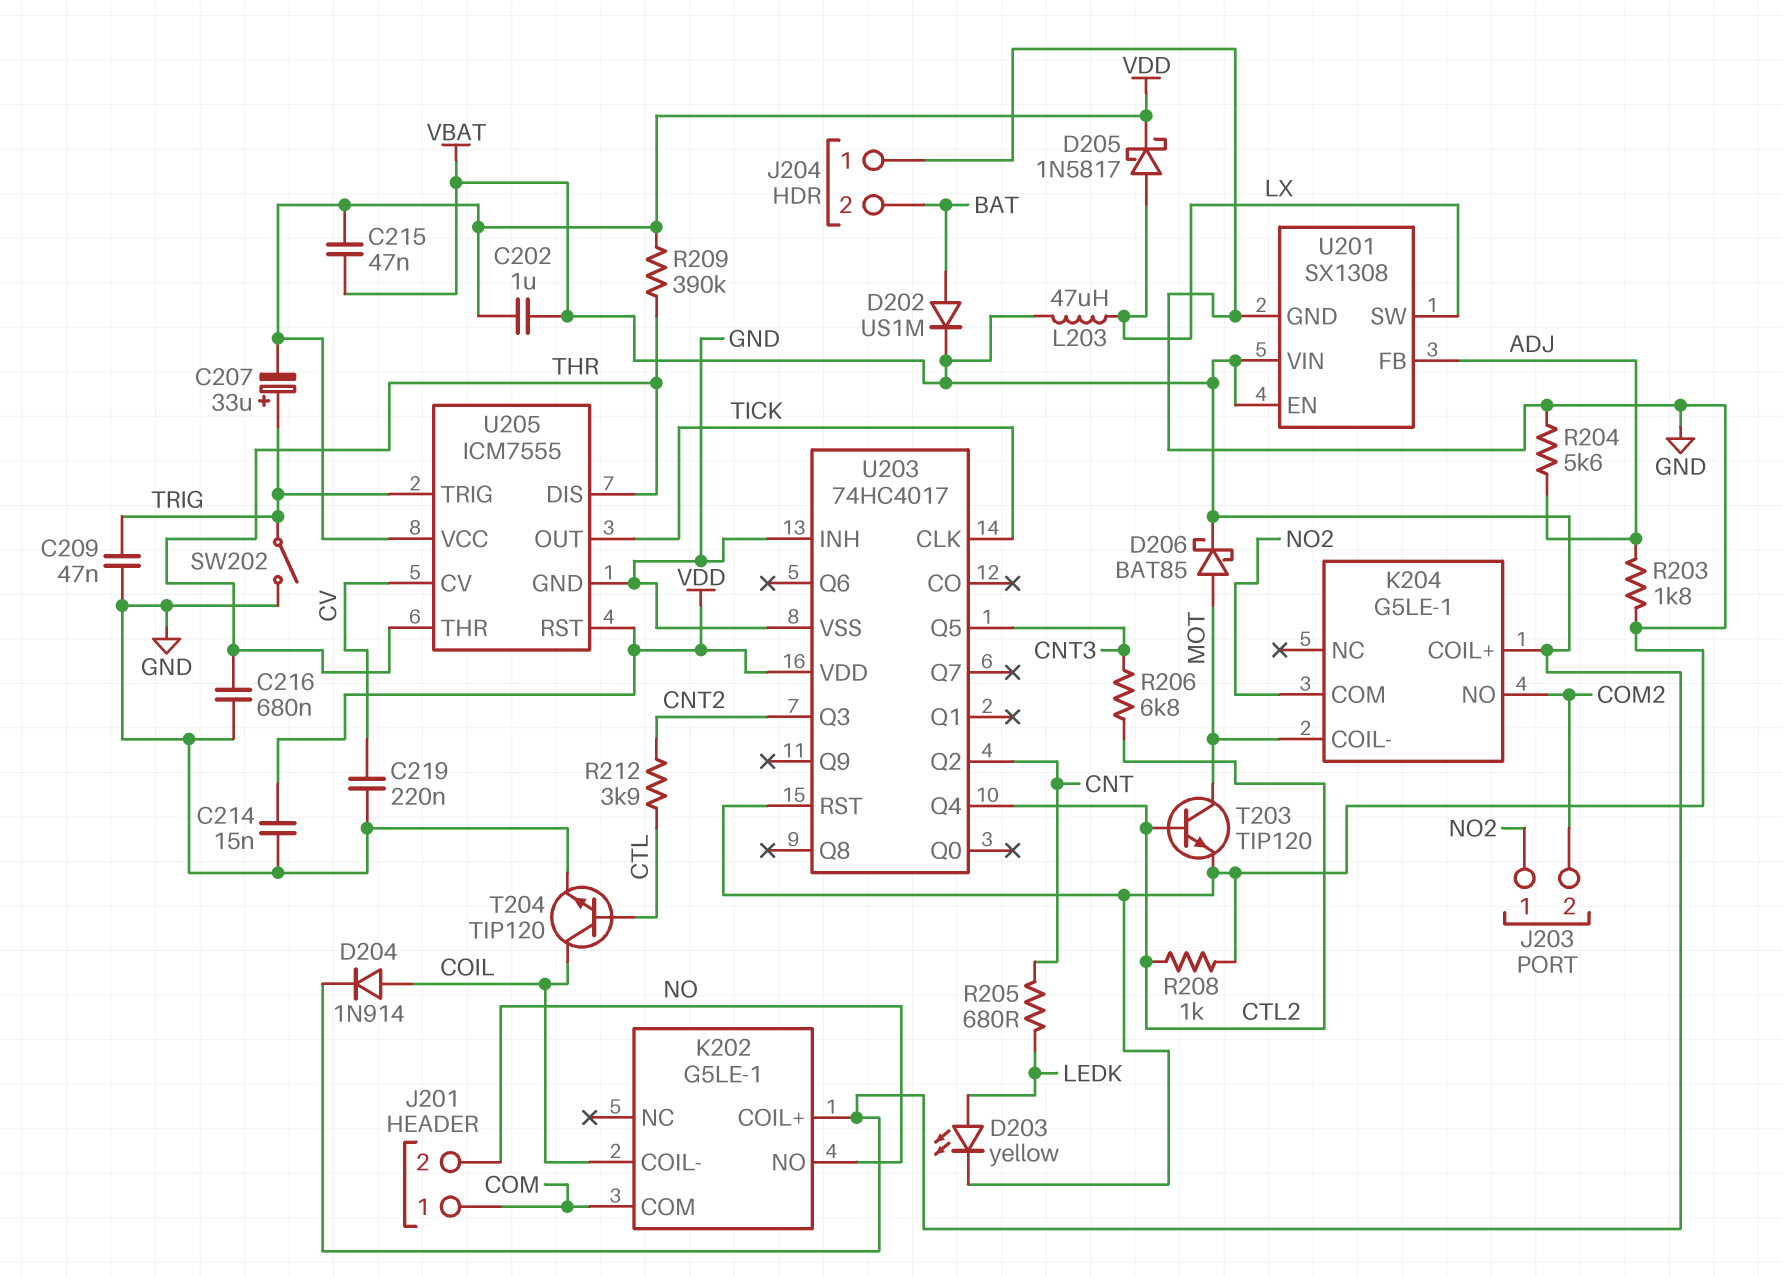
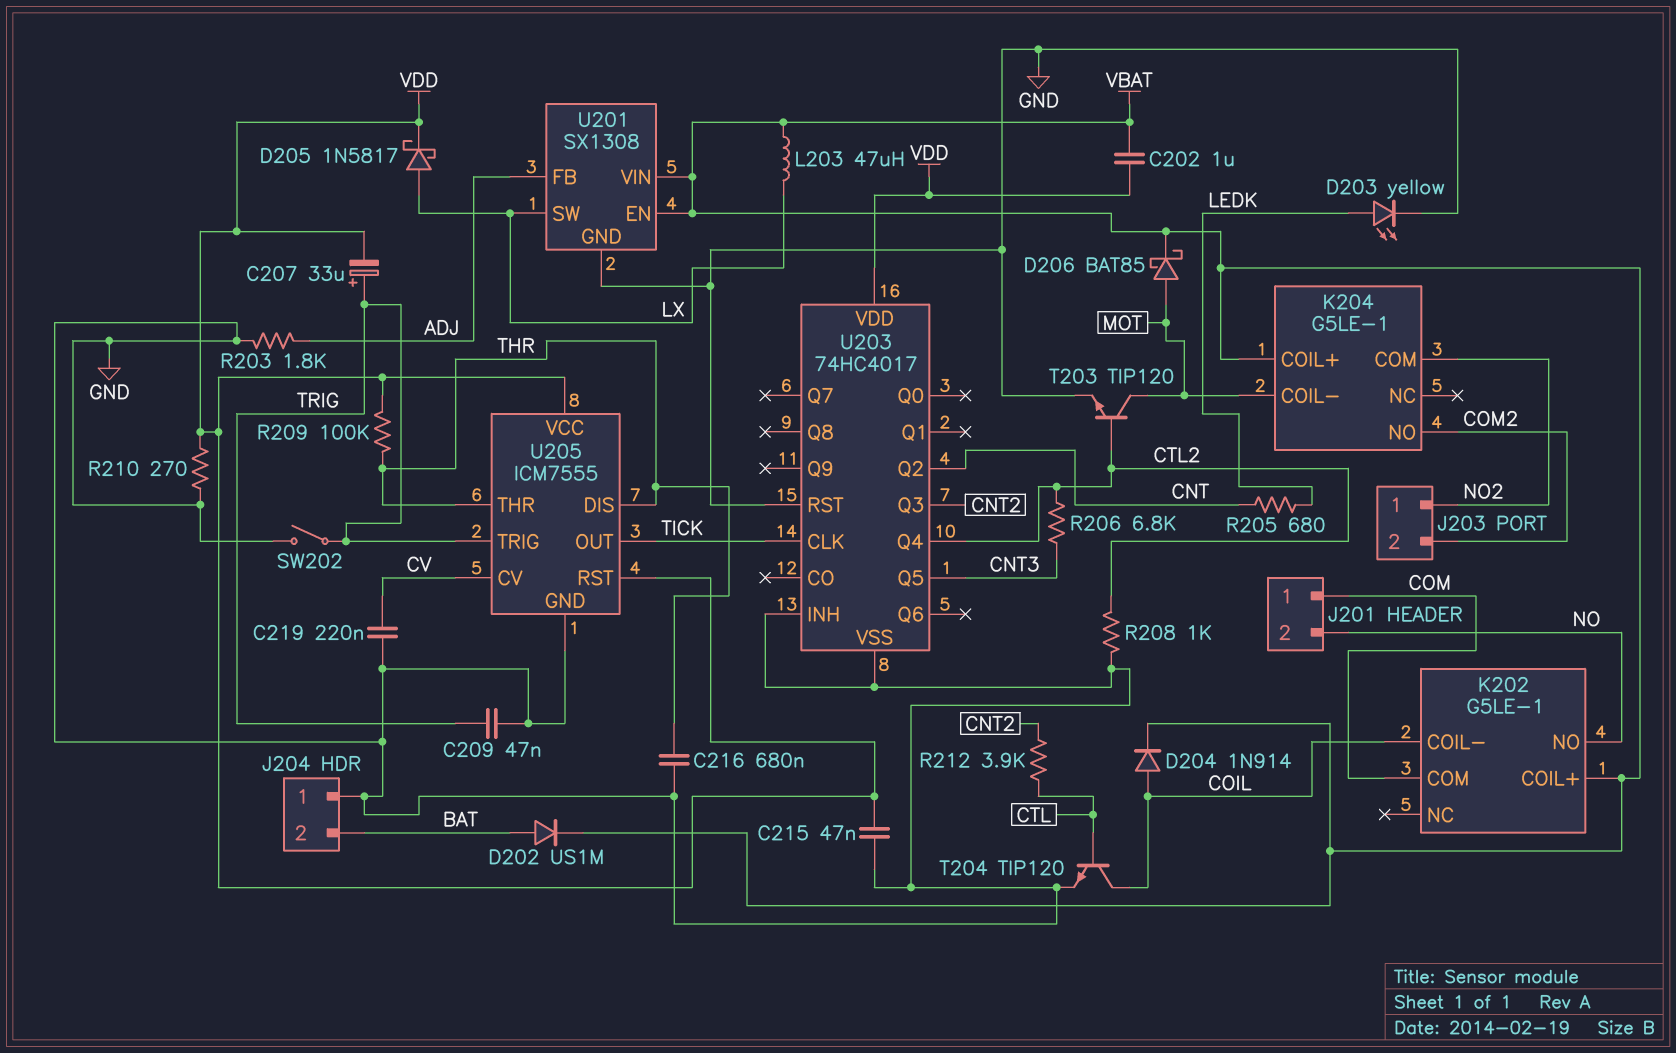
C214: 15nF (GND, VDD) -> none
C215: 47nF (VBAT, VDD) -> 47nF (GND, VDD)
R204: 5.6k (ADJ, GND) -> none
R209: 390k (THR, VDD) -> 100k (THR, VDD)
R210: none -> 270 (GND, VDD)

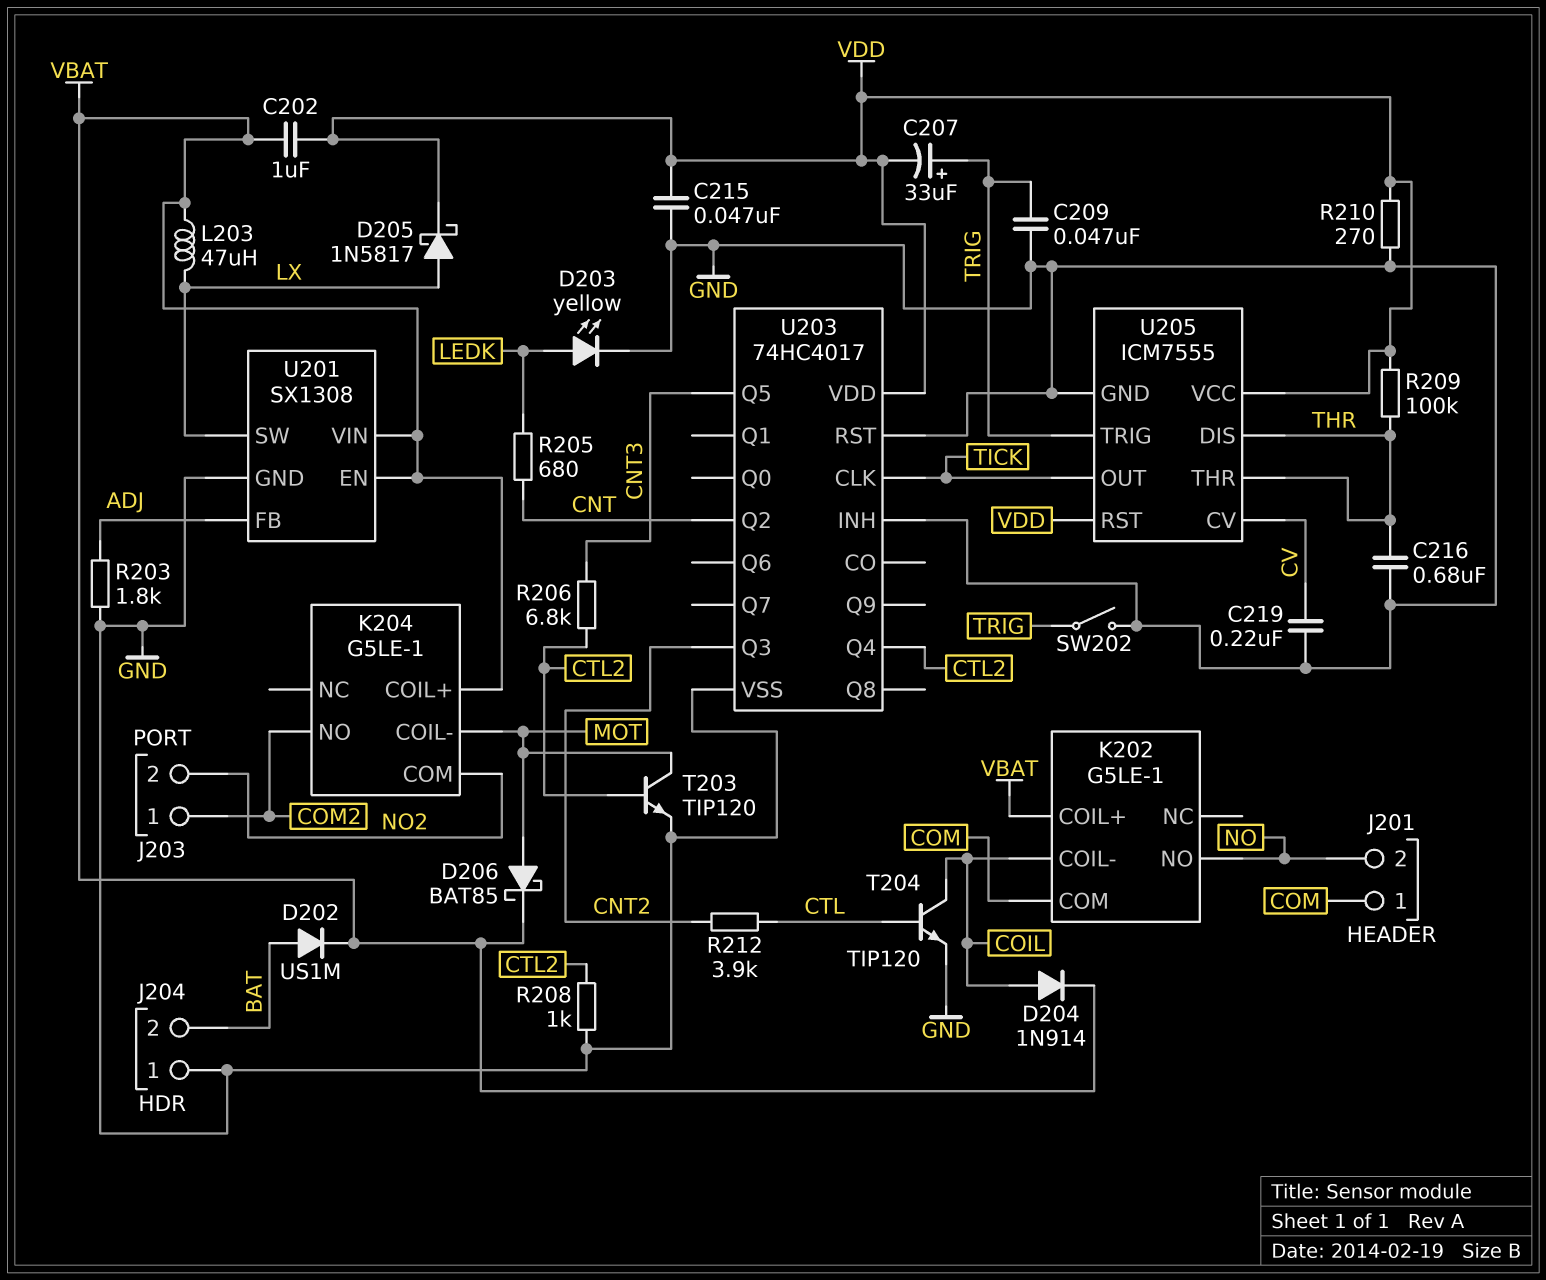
J203 pin 1: NO2 -> COM2
J203 pin 2: COM2 -> NO2

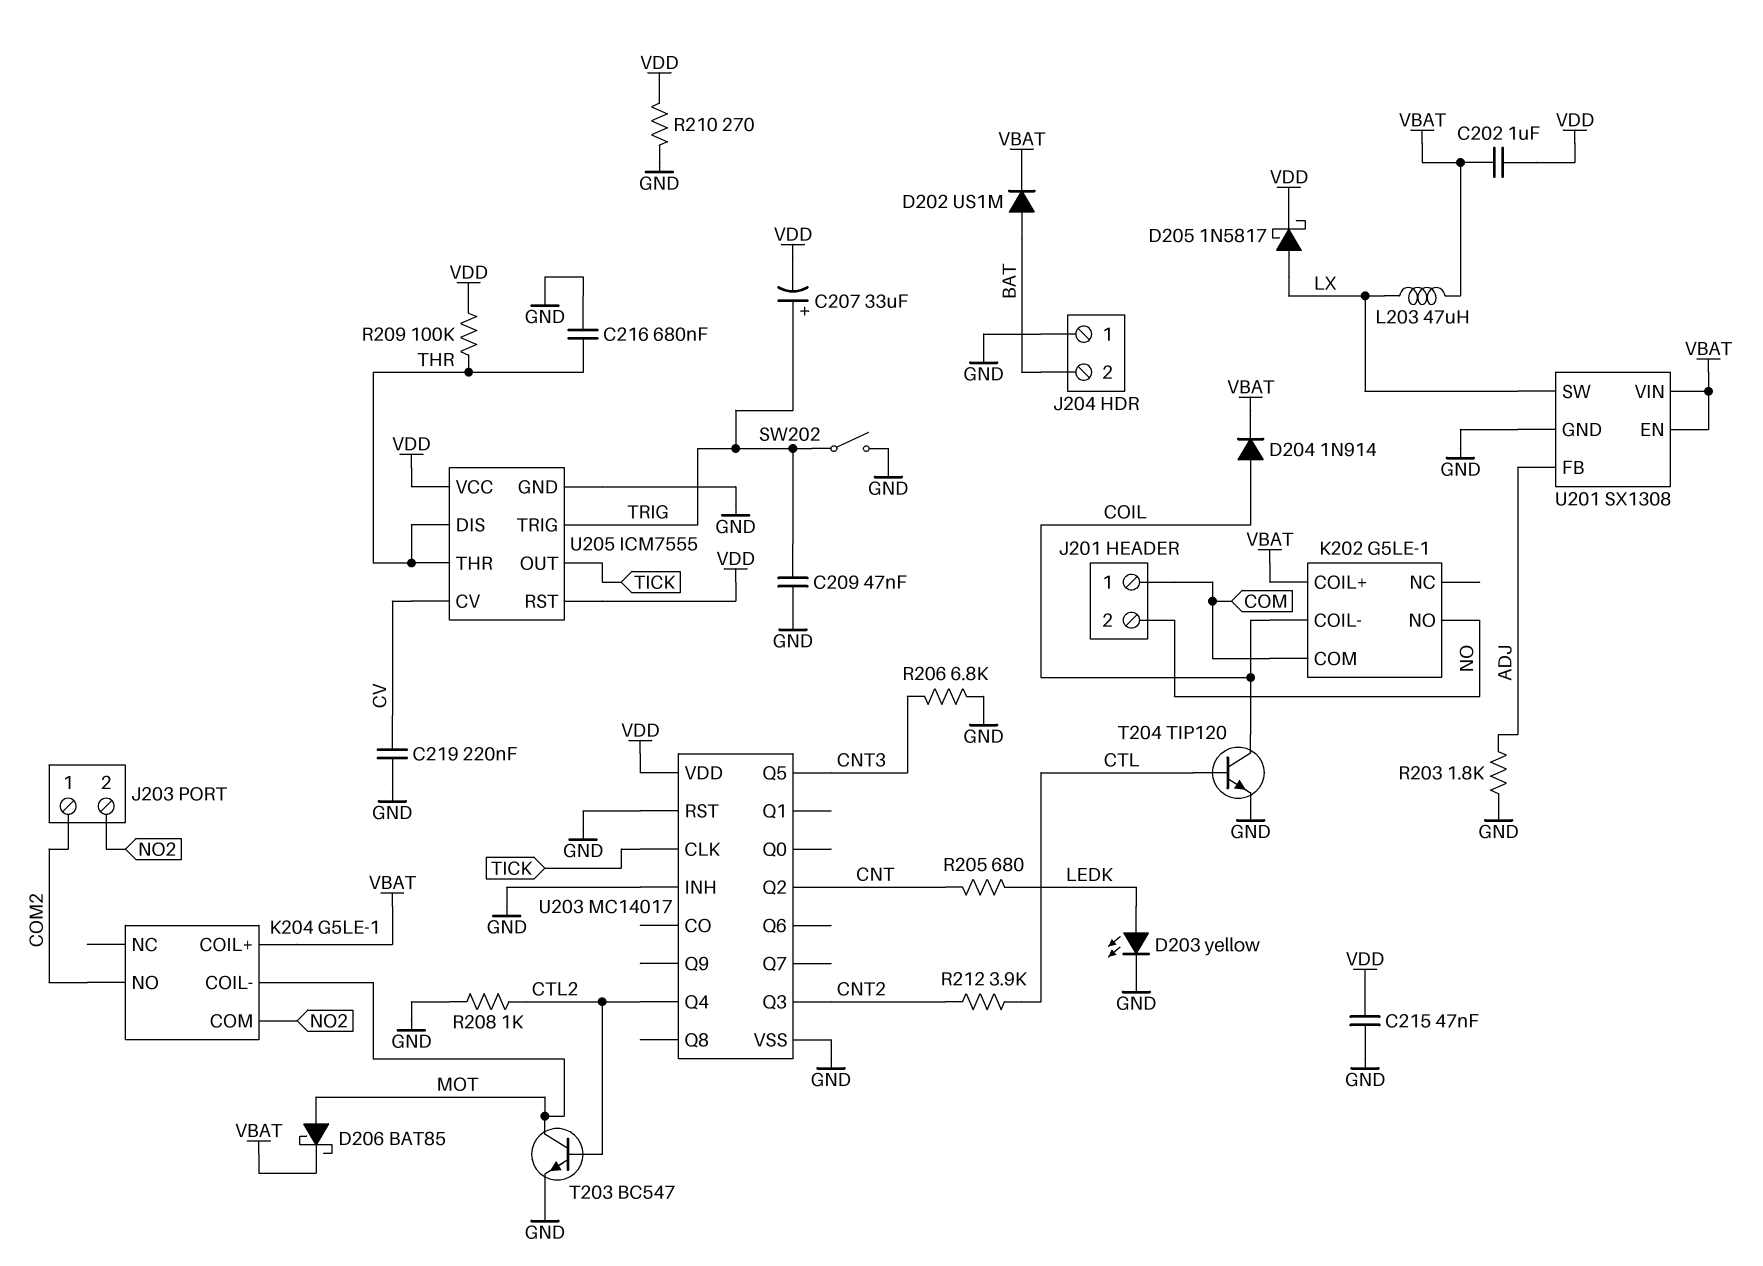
R206: 6.8k (CNT3, CTL2) -> 6.8k (CNT3, GND)
T203: NPN TIP120 (B CTL2, C MOT, E GND) -> NPN BC547 (B CTL2, C MOT, E GND)
U203: 74HC4017 -> MC14017

